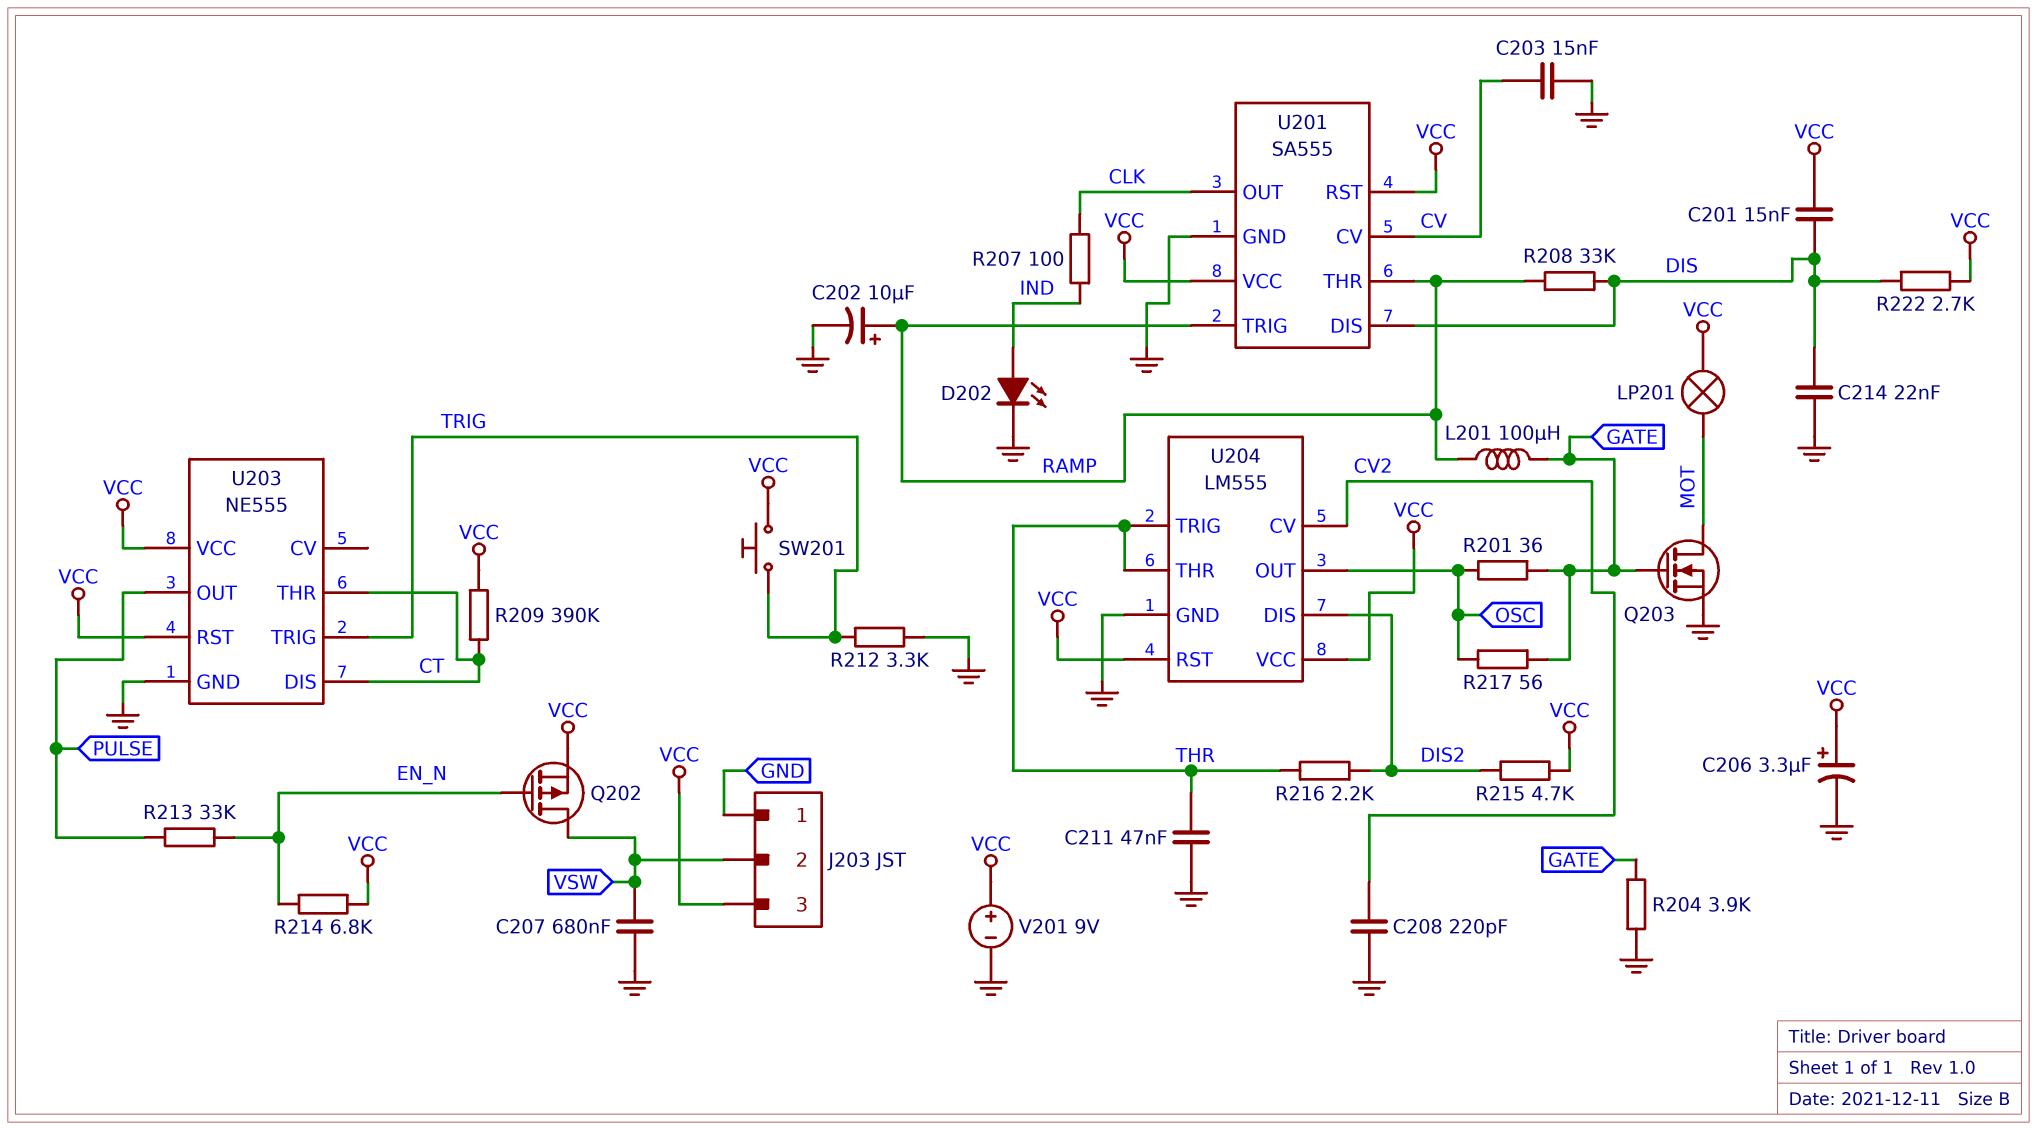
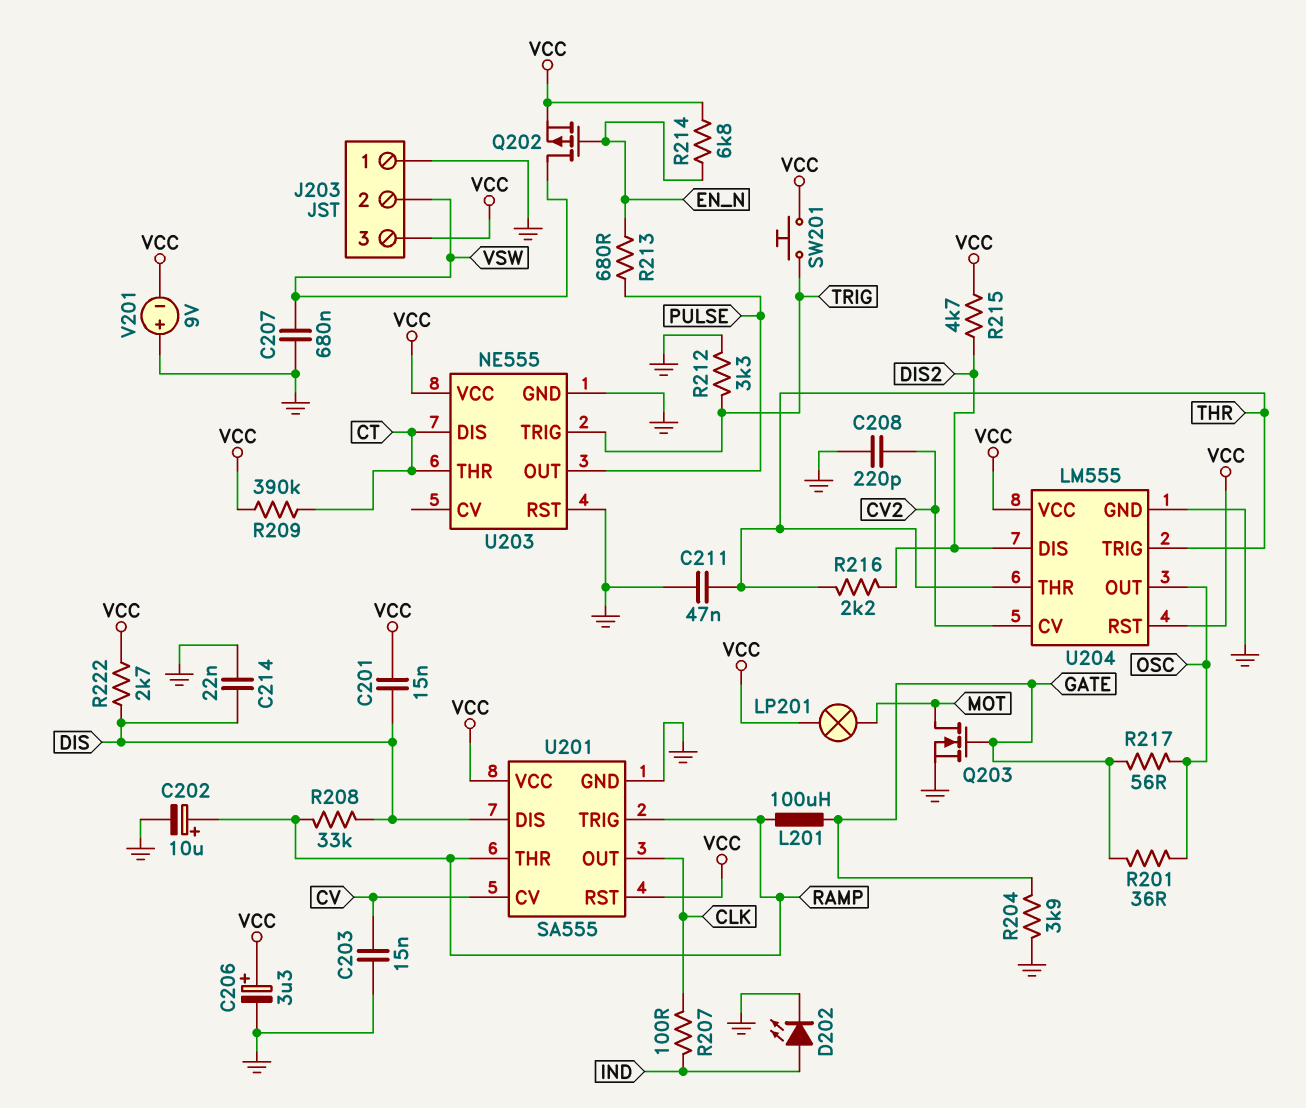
R213: 33k (EN_N, PULSE) -> 680 (EN_N, PULSE)
U203 pin RST: VCC -> GND
V201: 9V (plus VCC, minus GND) -> 9V (plus GND, minus VCC)

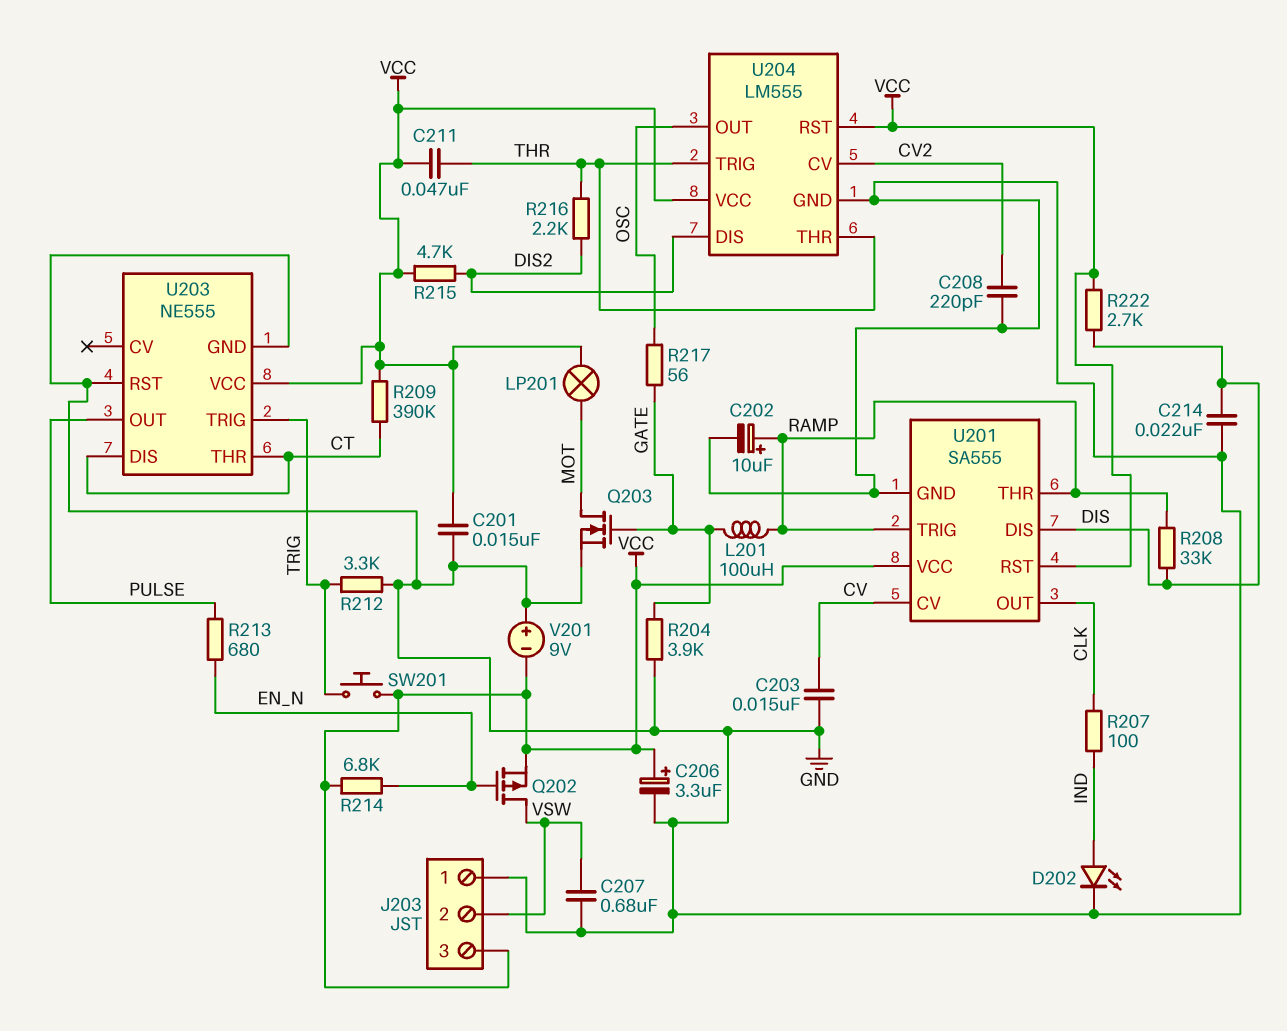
C201: 15nF (DIS, VCC) -> 15nF (GND, VCC)
C211: 47nF (GND, THR) -> 47nF (THR, VCC)
R201: 36 (GATE, OSC) -> none

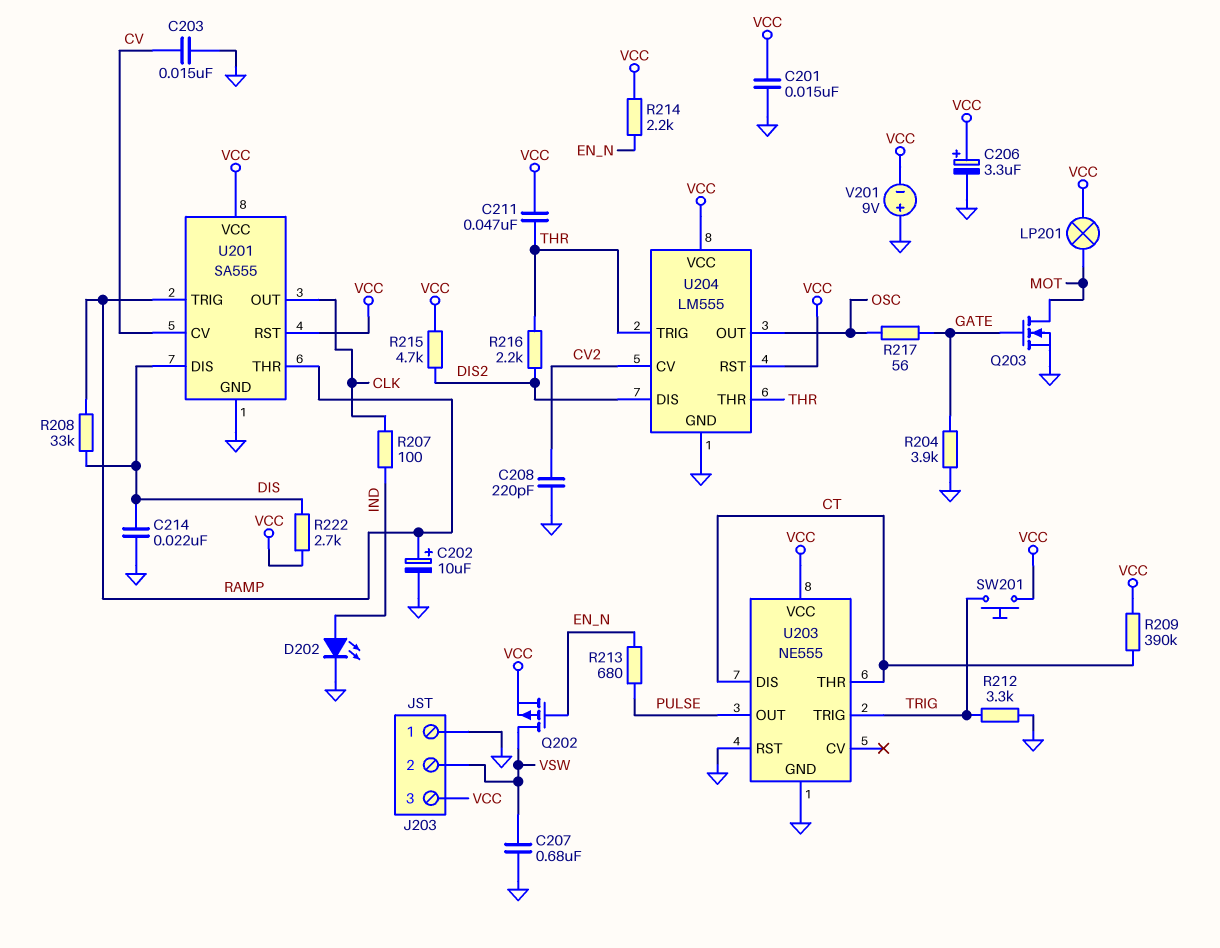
L201: 100uH (GATE, RAMP) -> none
R214: 6.8k (EN_N, VCC) -> 2.2k (EN_N, VCC)

